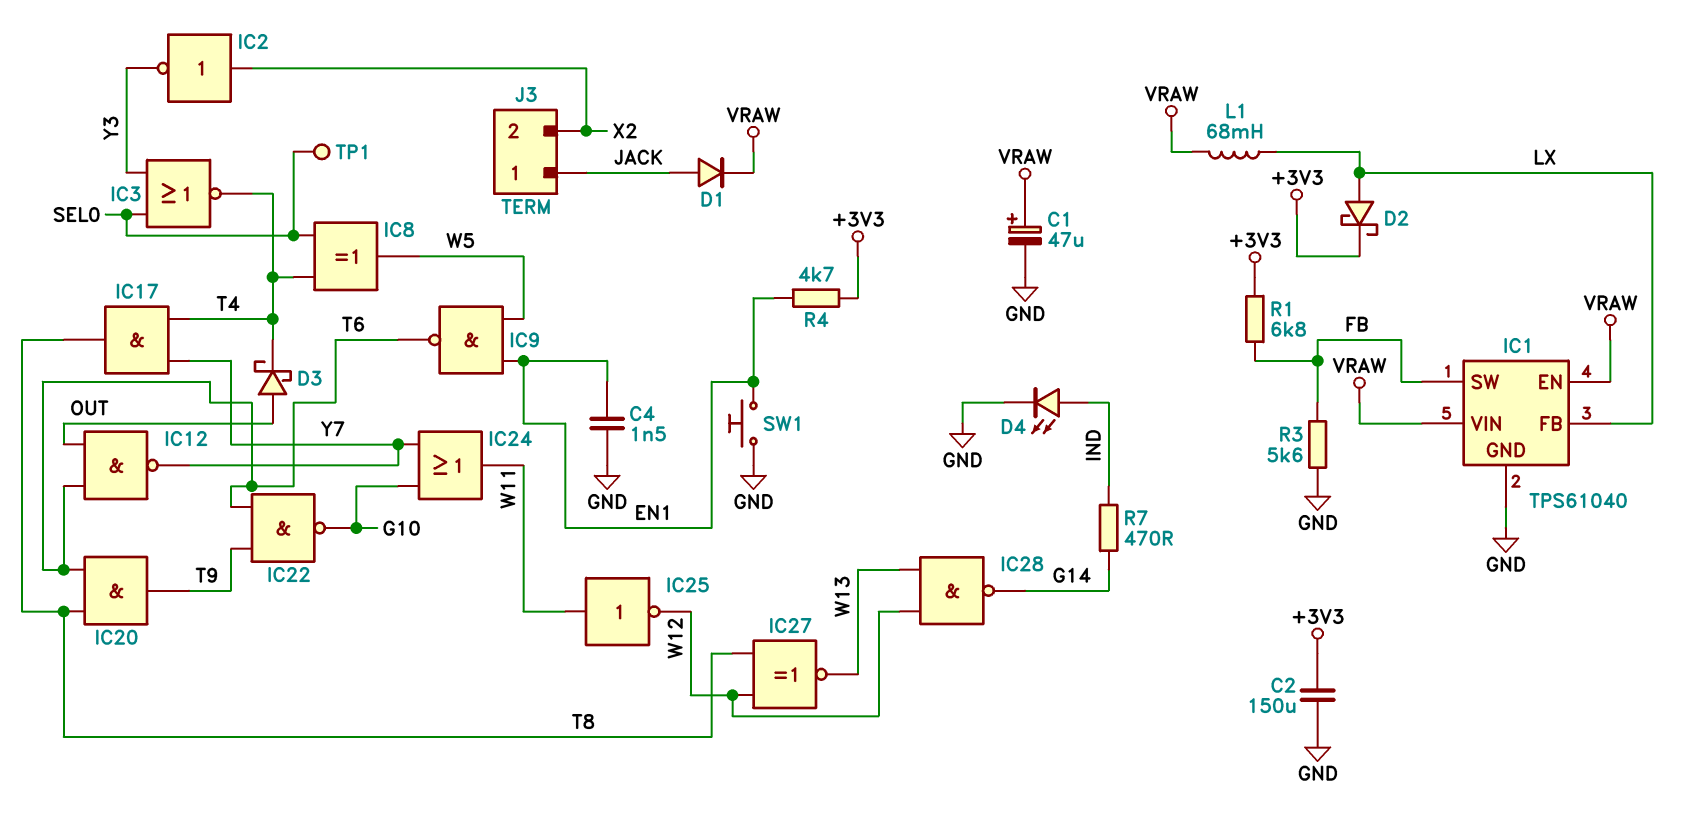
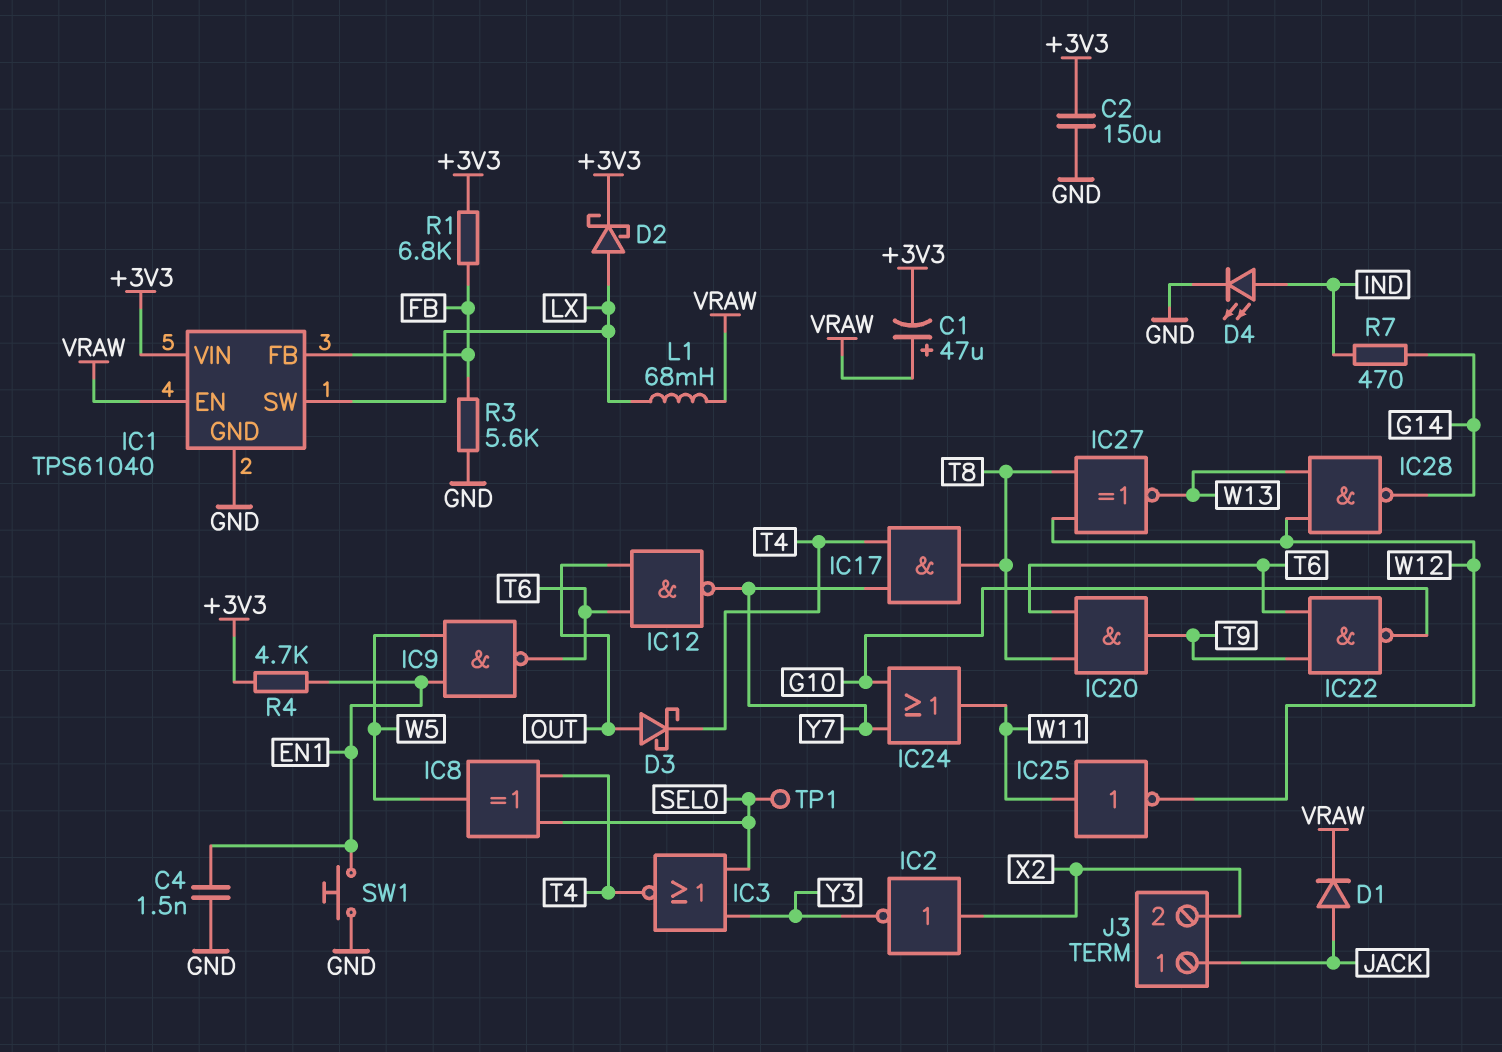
C1: 47uF (plus VRAW, minus GND) -> 47uF (plus VRAW, minus +3V3)
IC1 pin FB: LX -> FB
IC1 pin SW: FB -> LX
IC1 pin VIN: VRAW -> +3V3

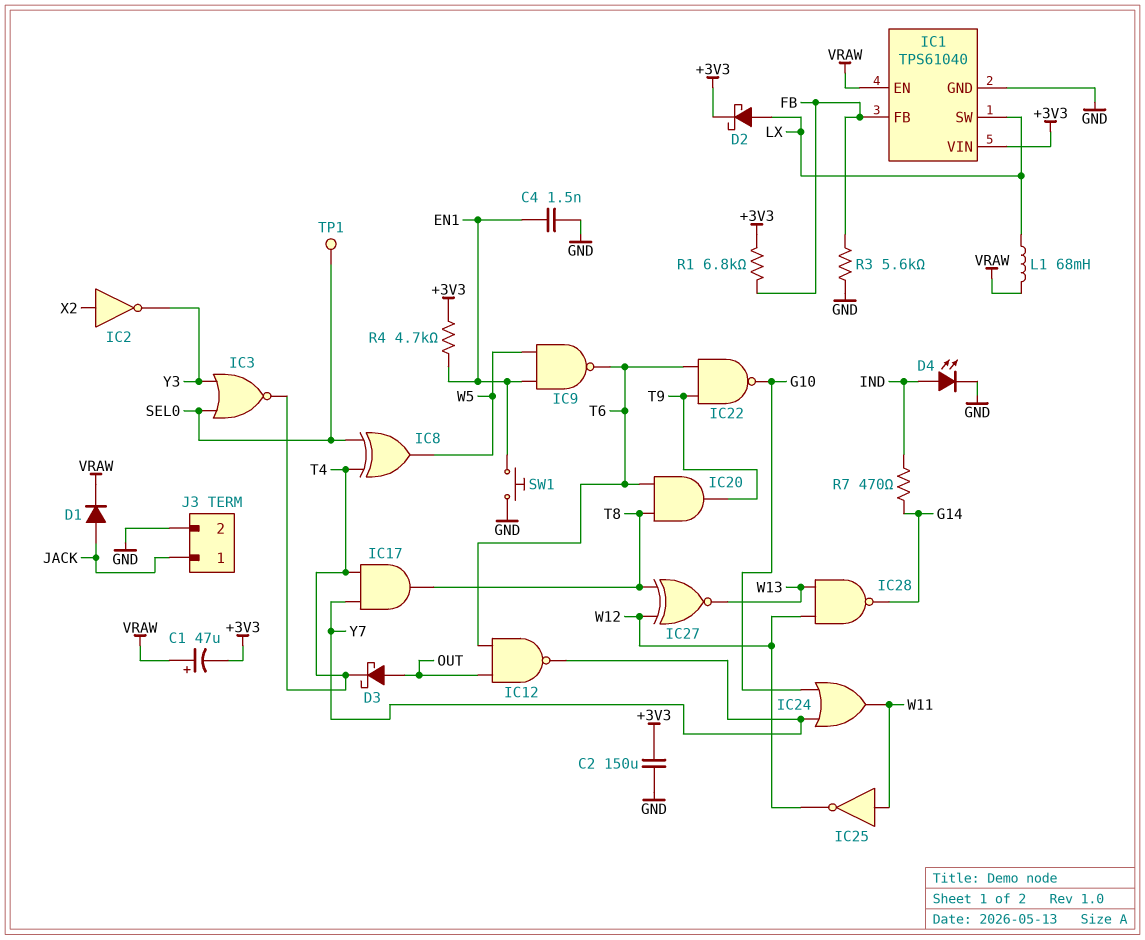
J3 pin 2: X2 -> GND

